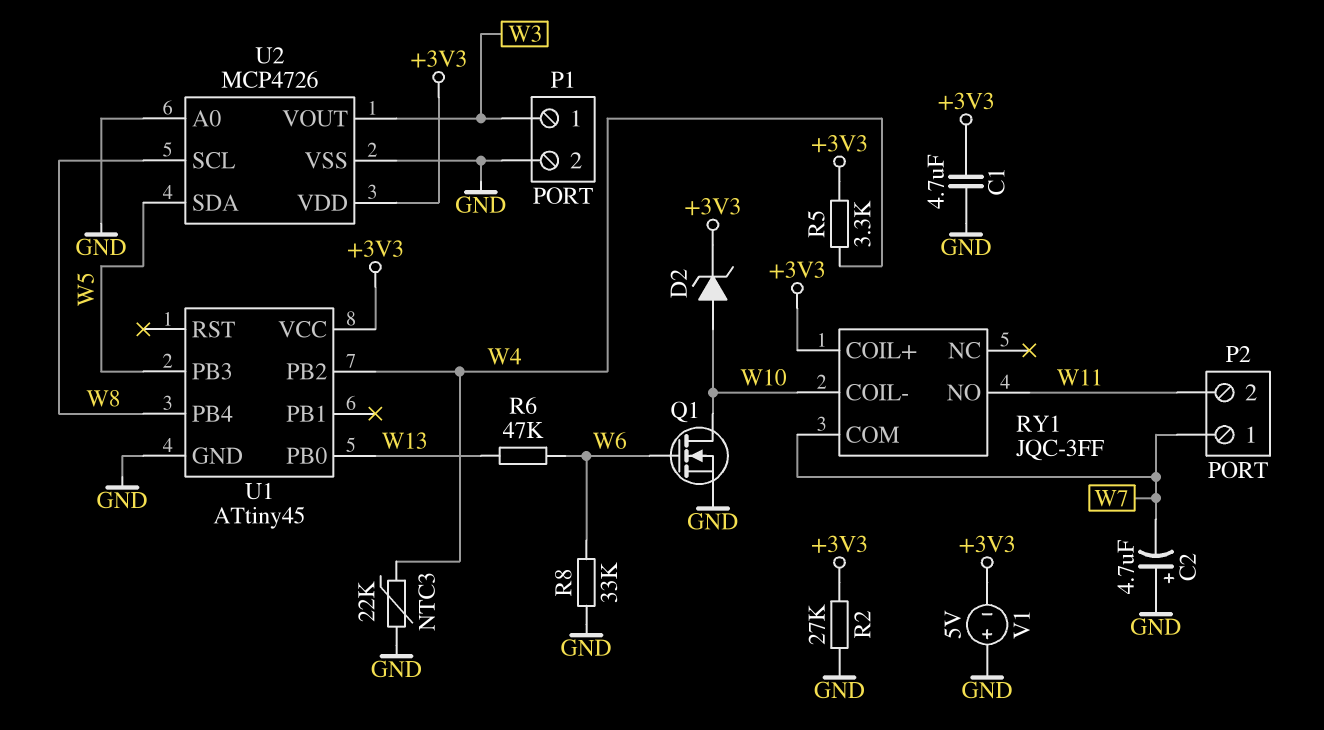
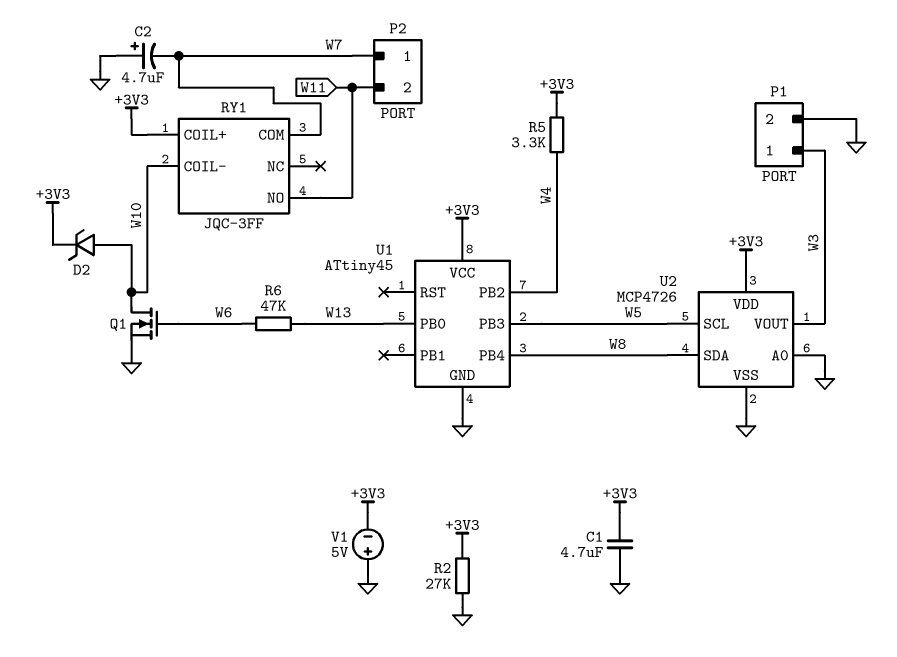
NTC3: 22k (GND, W4) -> none
R8: 33k (GND, W6) -> none
U2 pin SCL: W8 -> W5
U2 pin SDA: W5 -> W8

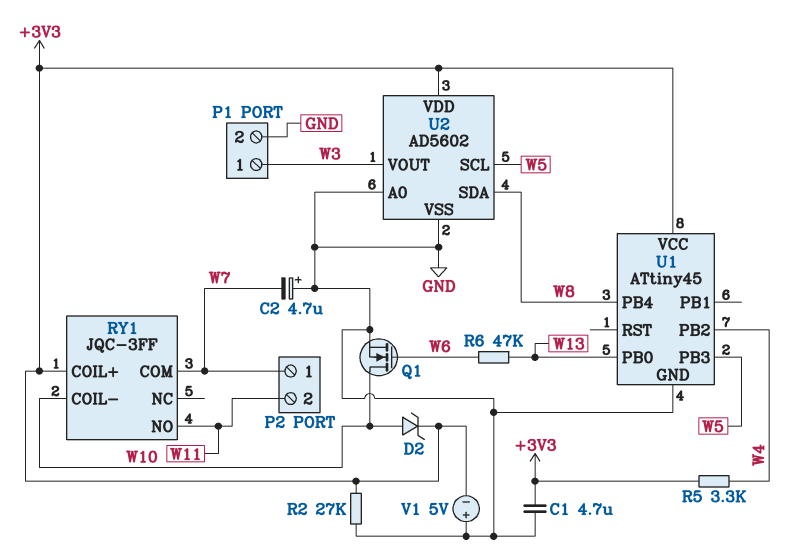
U2: MCP4726 -> AD5602

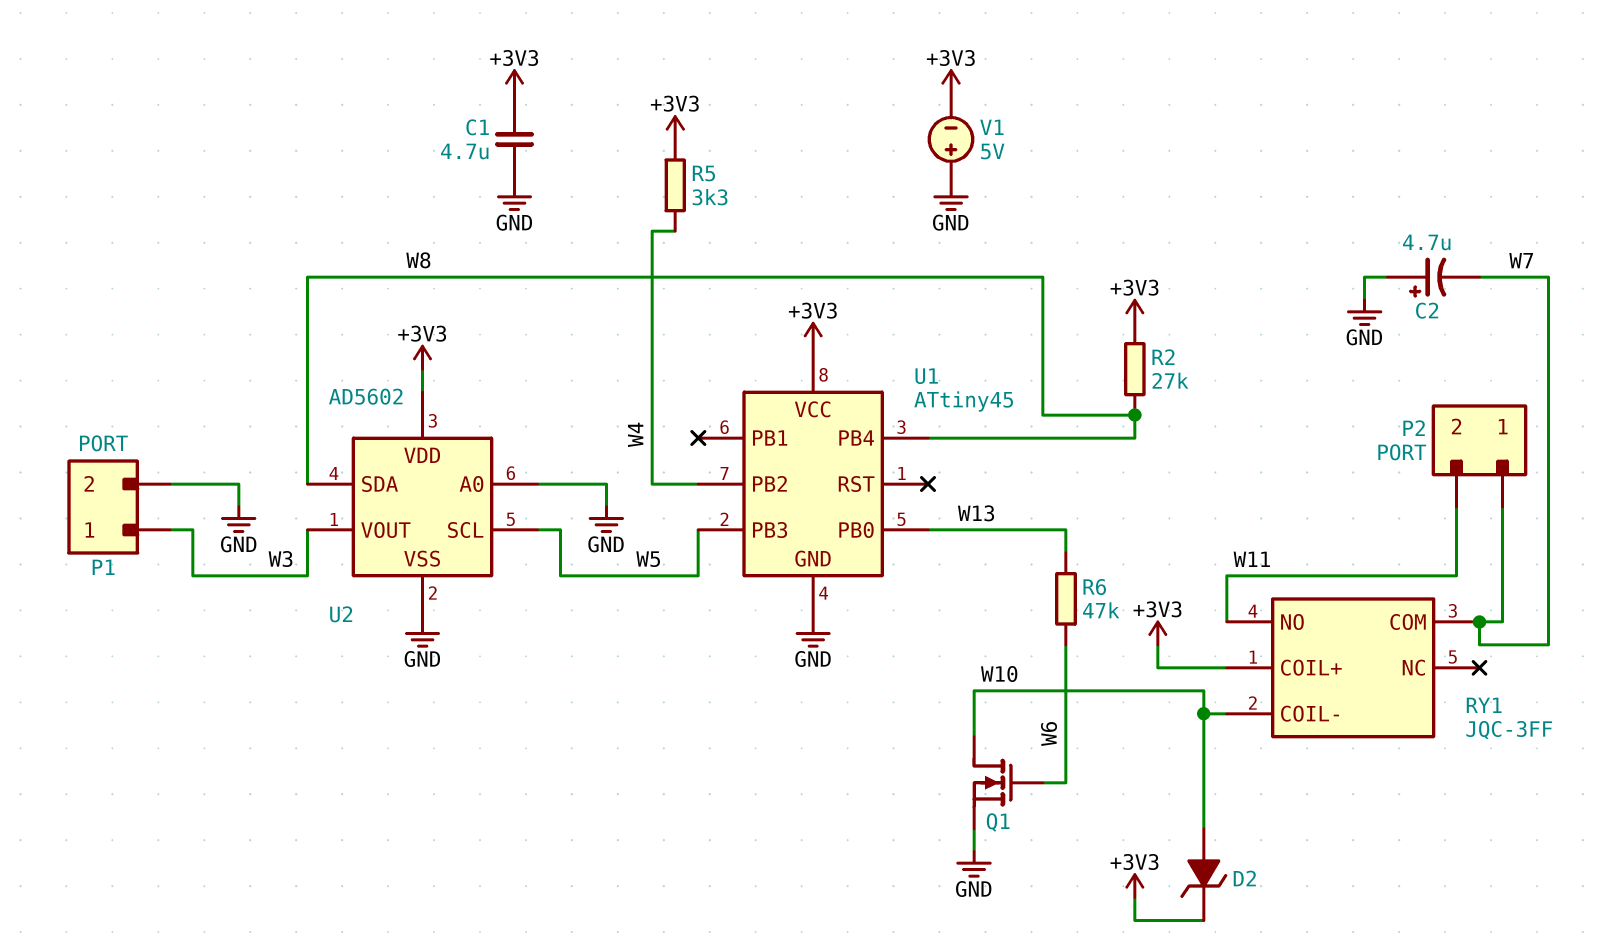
R2: 27k (+3V3, GND) -> 27k (+3V3, W8)

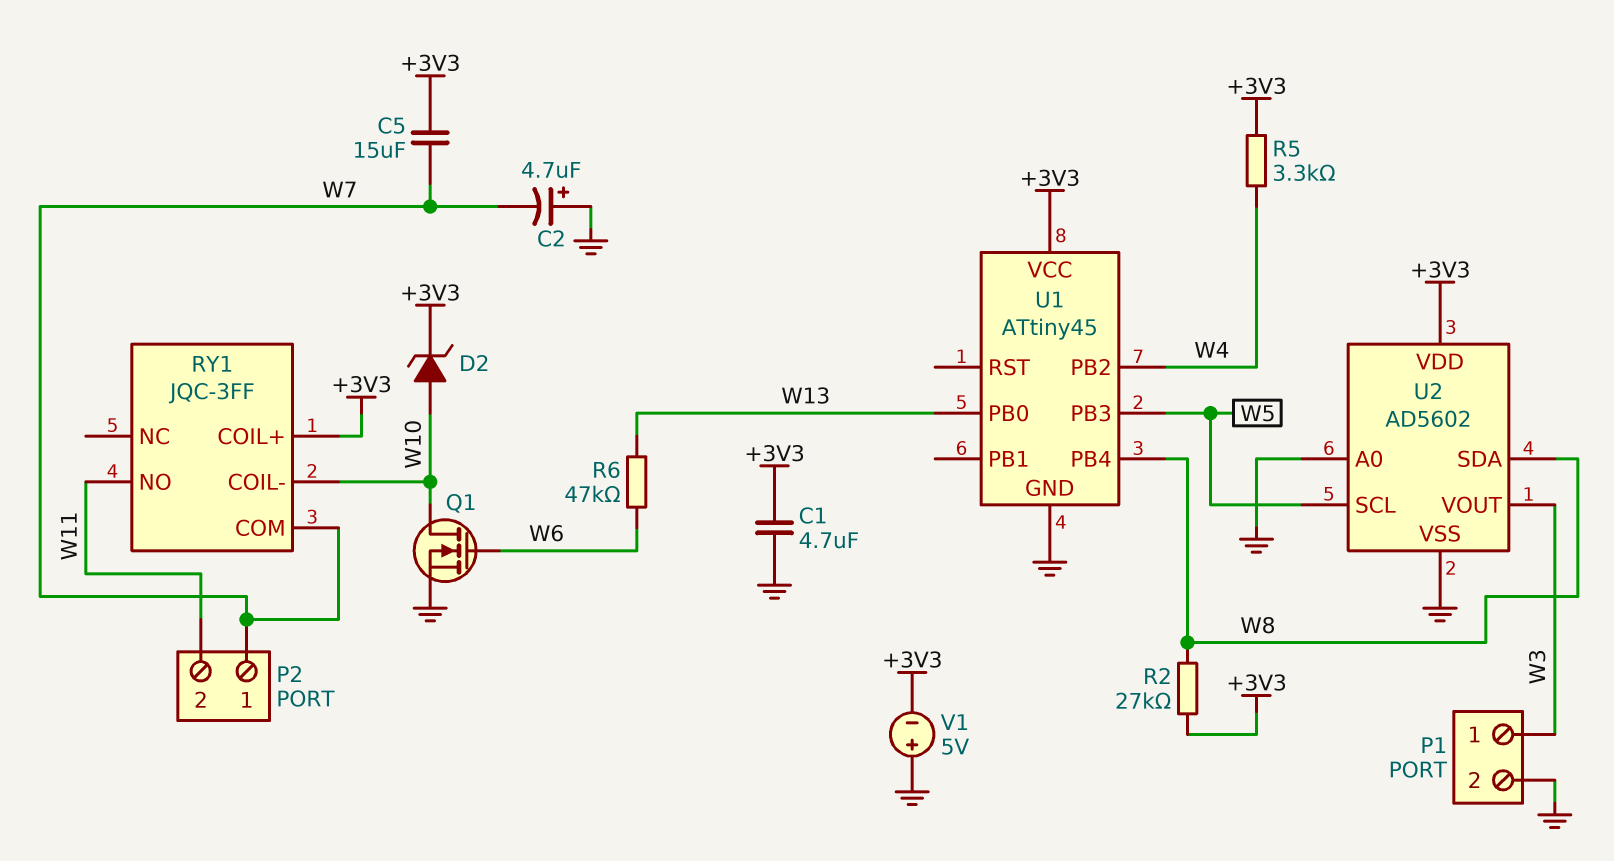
C5: none -> 15uF (+3V3, W7)

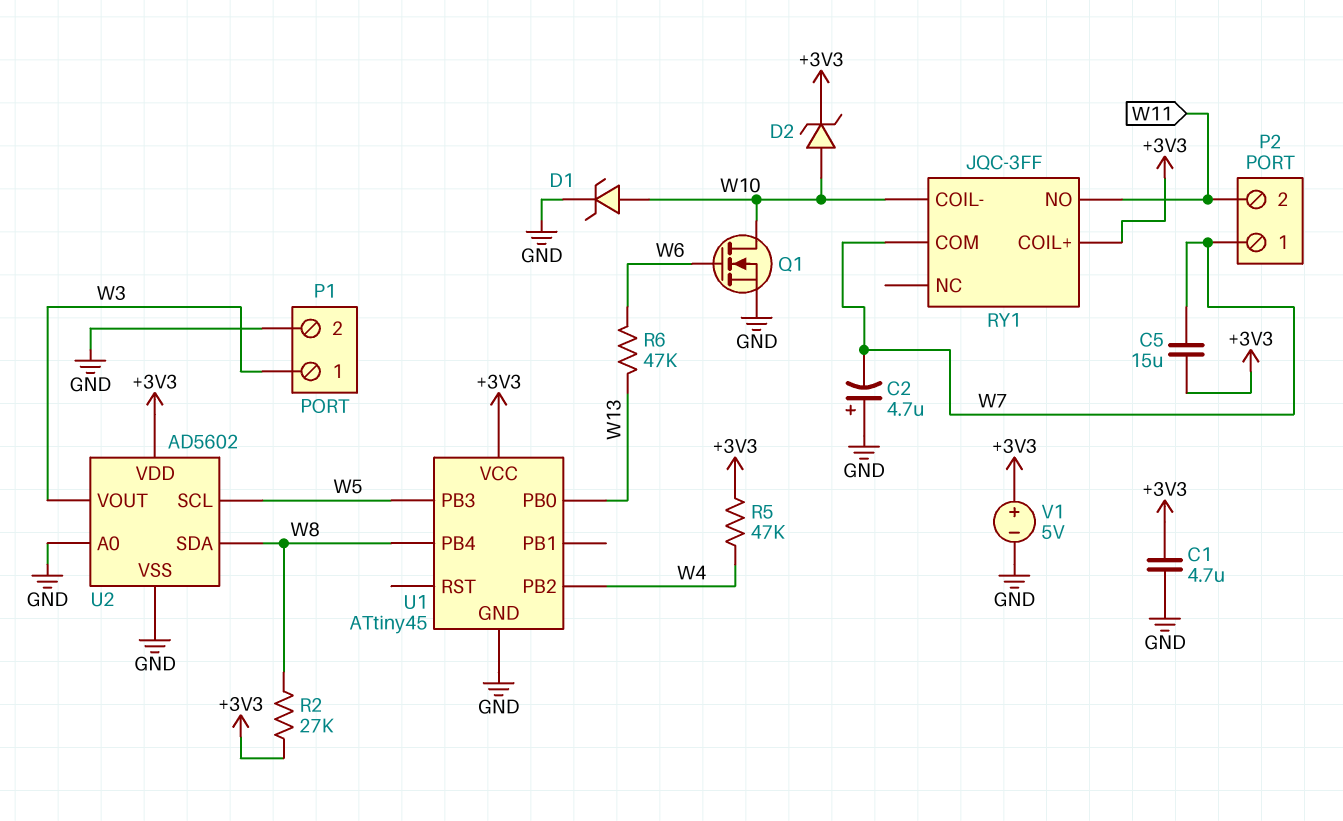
D1: none -> zener (A W10, K GND)
R5: 3.3k (+3V3, W4) -> 47k (+3V3, W4)
V1: 5V (plus GND, minus +3V3) -> 5V (plus +3V3, minus GND)

